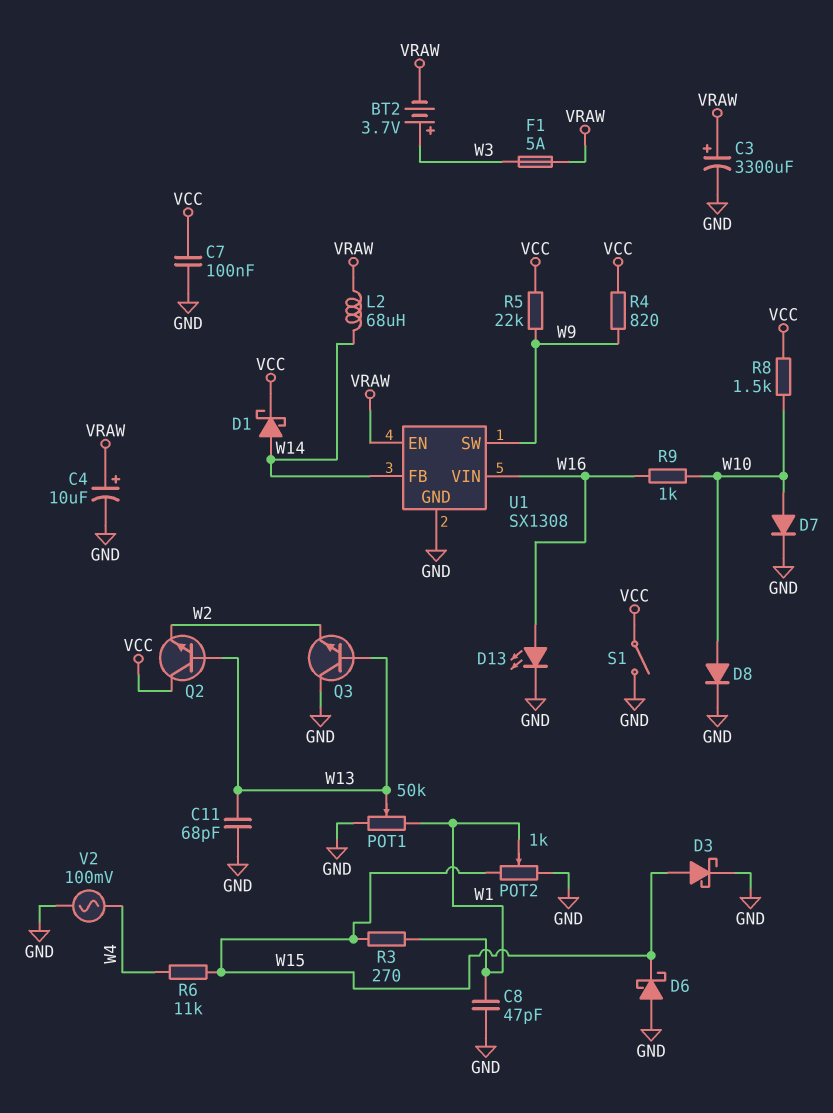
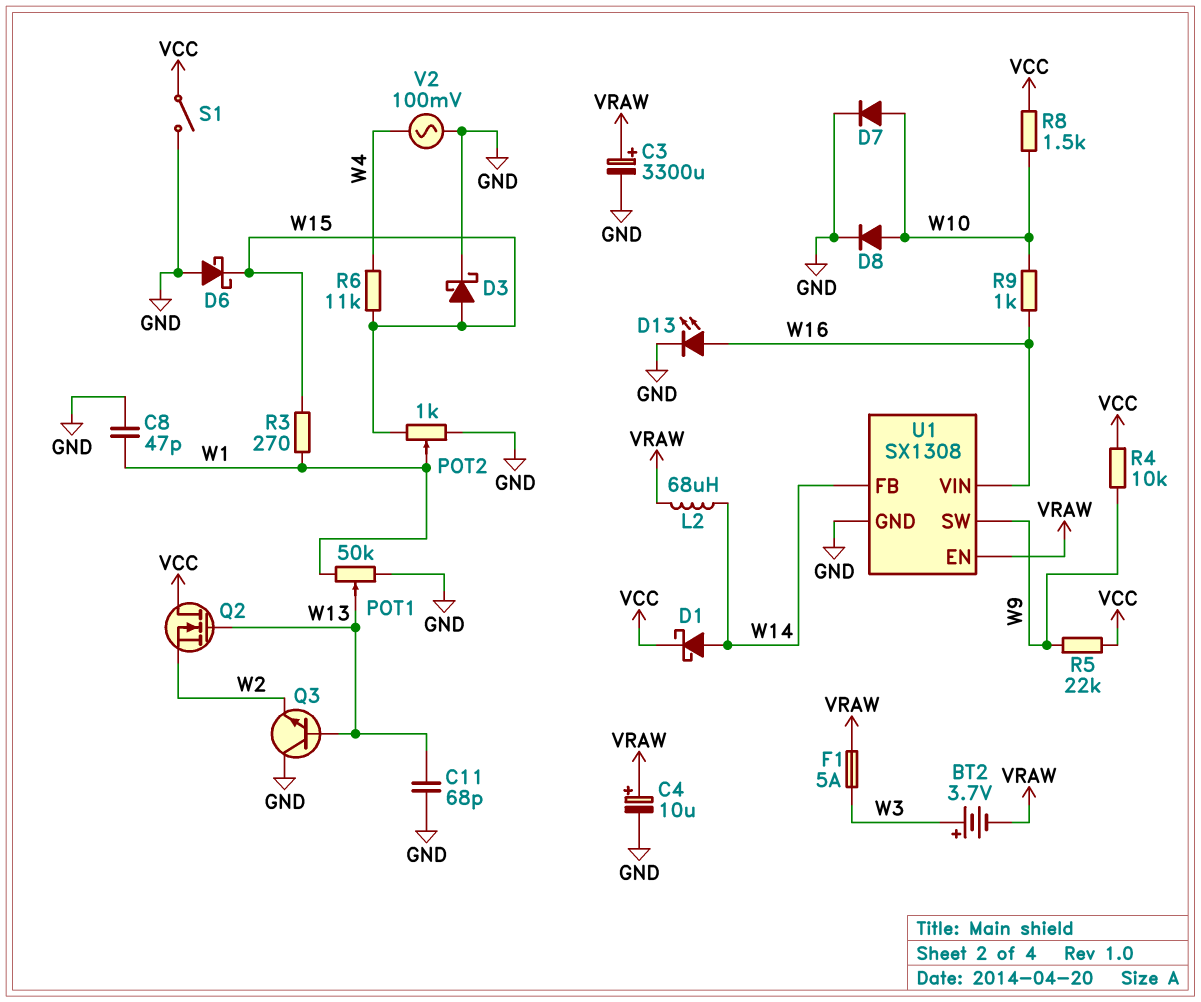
C7: 100nF (GND, VCC) -> none
Q2: NPN (B W13, C VCC, E W2) -> NMOS (G W13, D VCC, S W2)
R4: 820 (VCC, W9) -> 10k (VCC, W9)

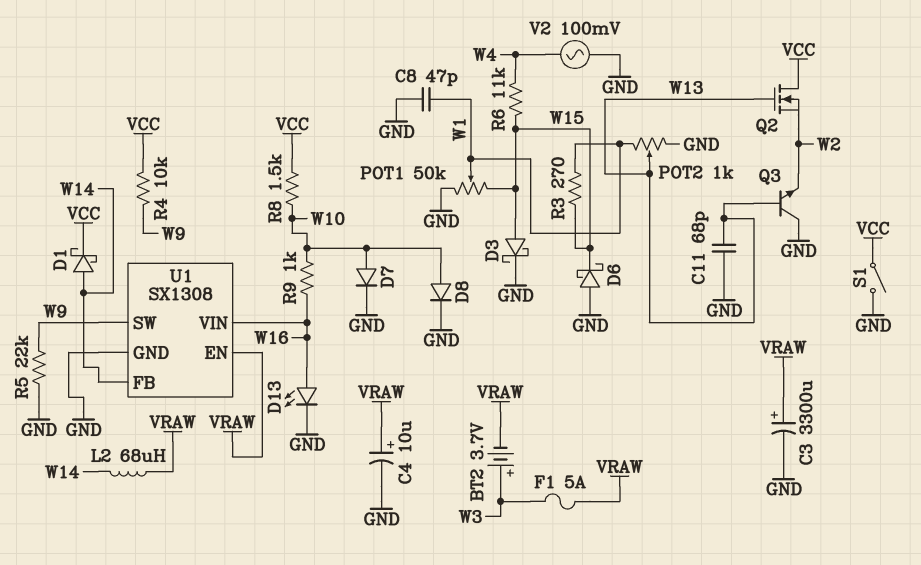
POT1: 50k (GND, W1, wiper W13) -> 50k (GND, W15, wiper W1)
POT2: 1k (GND, W15, wiper W1) -> 1k (GND, W1, wiper W13)
R5: 22k (VCC, W9) -> 22k (GND, W9)

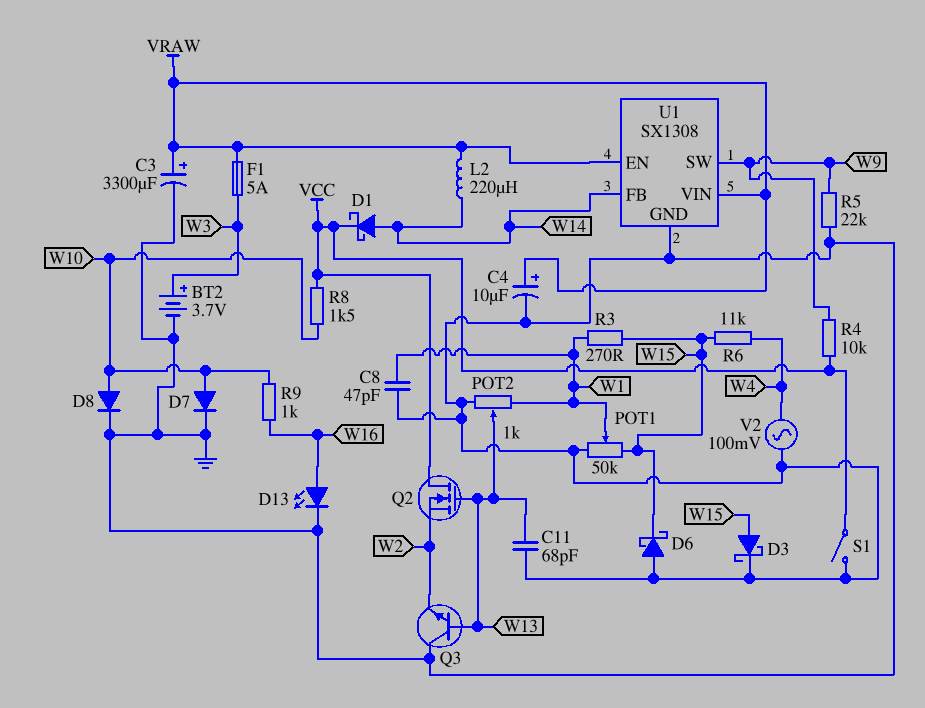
BT2: 3.7V (plus W3, minus VRAW) -> 3.7V (plus W3, minus GND)
L2: 68uH (VRAW, W14) -> 220uH (VRAW, W14)
U1 pin VIN: W16 -> VRAW

